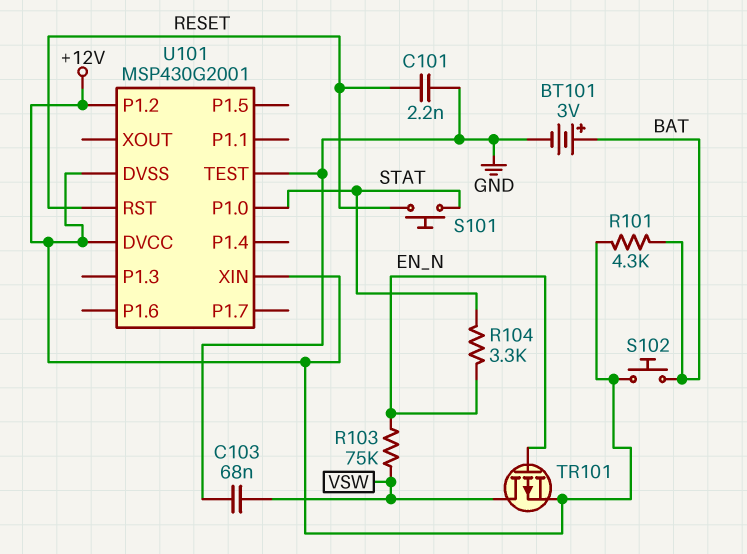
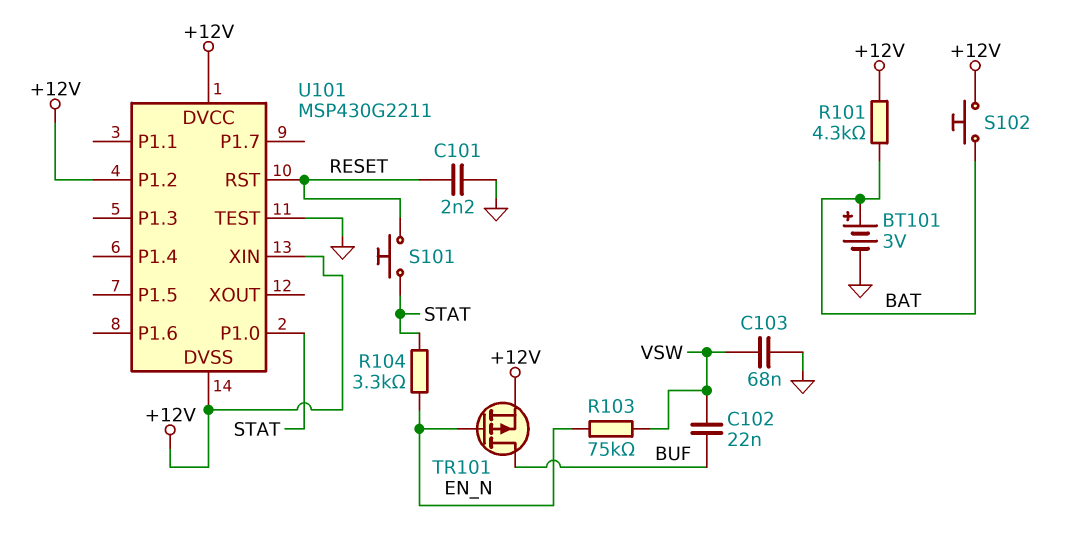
C102: none -> 22nF (BUF, VSW)
TR101: PMOS (G EN_N, D VSW, S +12V) -> PMOS (G EN_N, D BUF, S +12V)
U101: MSP430G2001 -> MSP430G2211

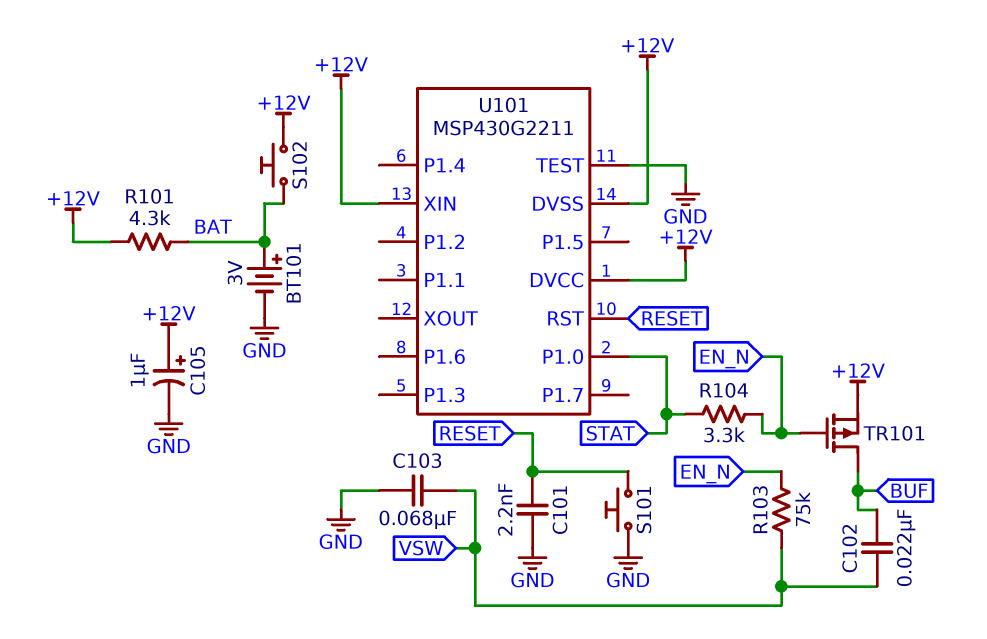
C105: none -> 1uF (plus +12V, minus GND)
S101: button (RESET, STAT) -> button (GND, RESET)
U101 pin P1.2: +12V -> none

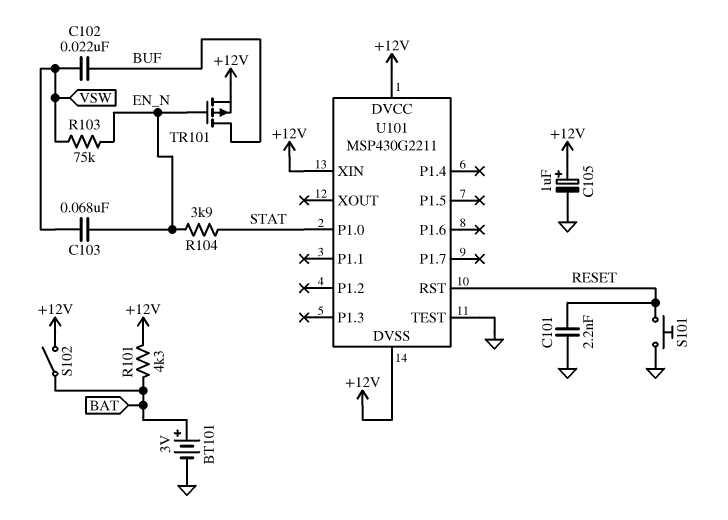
C103: 68nF (GND, VSW) -> 68nF (EN_N, VSW)
R104: 3.3k (EN_N, STAT) -> 3.9k (EN_N, STAT)
S102: button (+12V, BAT) -> switch (+12V, BAT)

